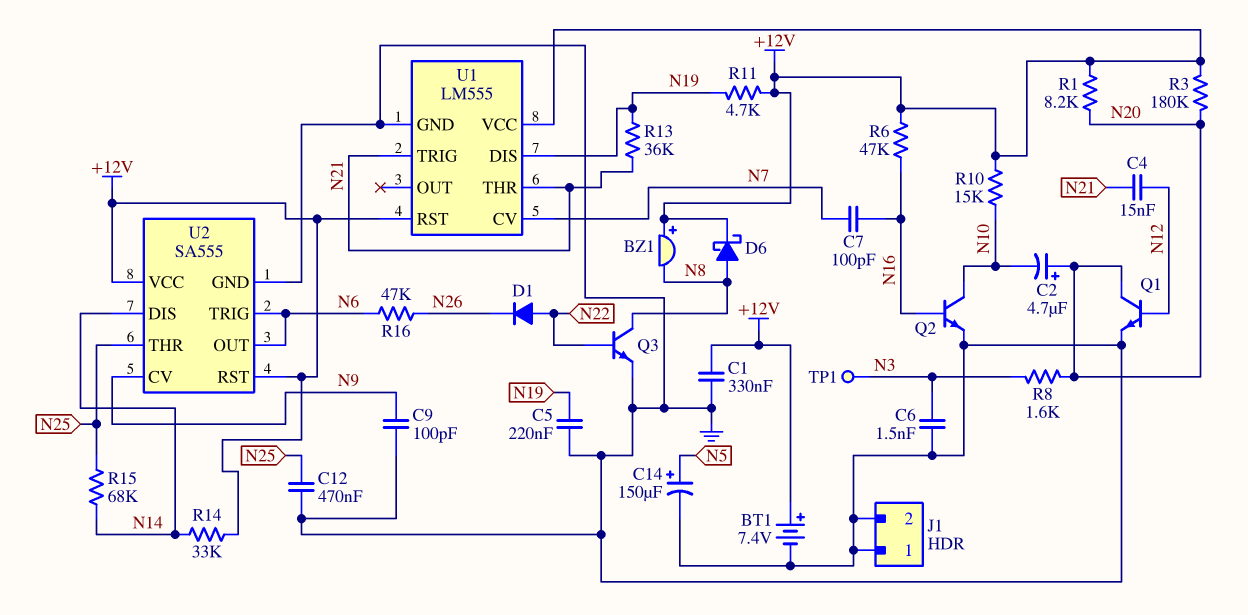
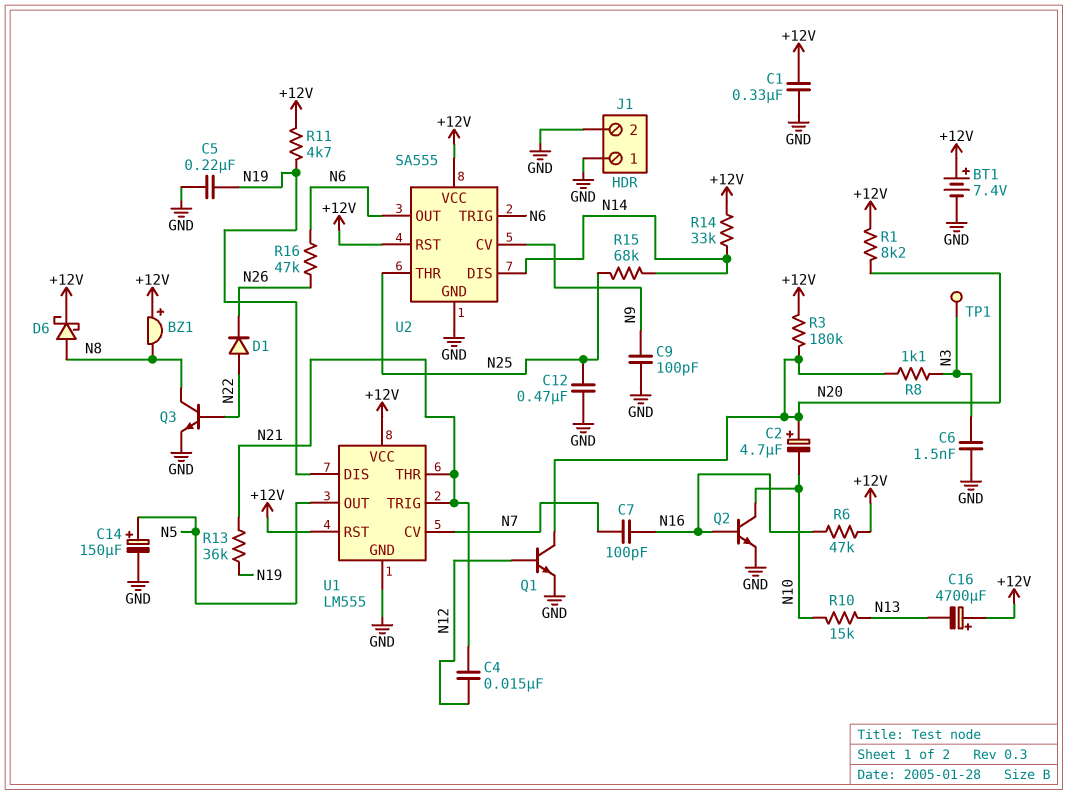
C16: none -> 4700uF (plus +12V, minus N13)
R8: 1.6k (N3, N20) -> 1.1k (N3, N20)
R10: 15k (+12V, N10) -> 15k (N10, N13)
U1 pin OUT: none -> N5

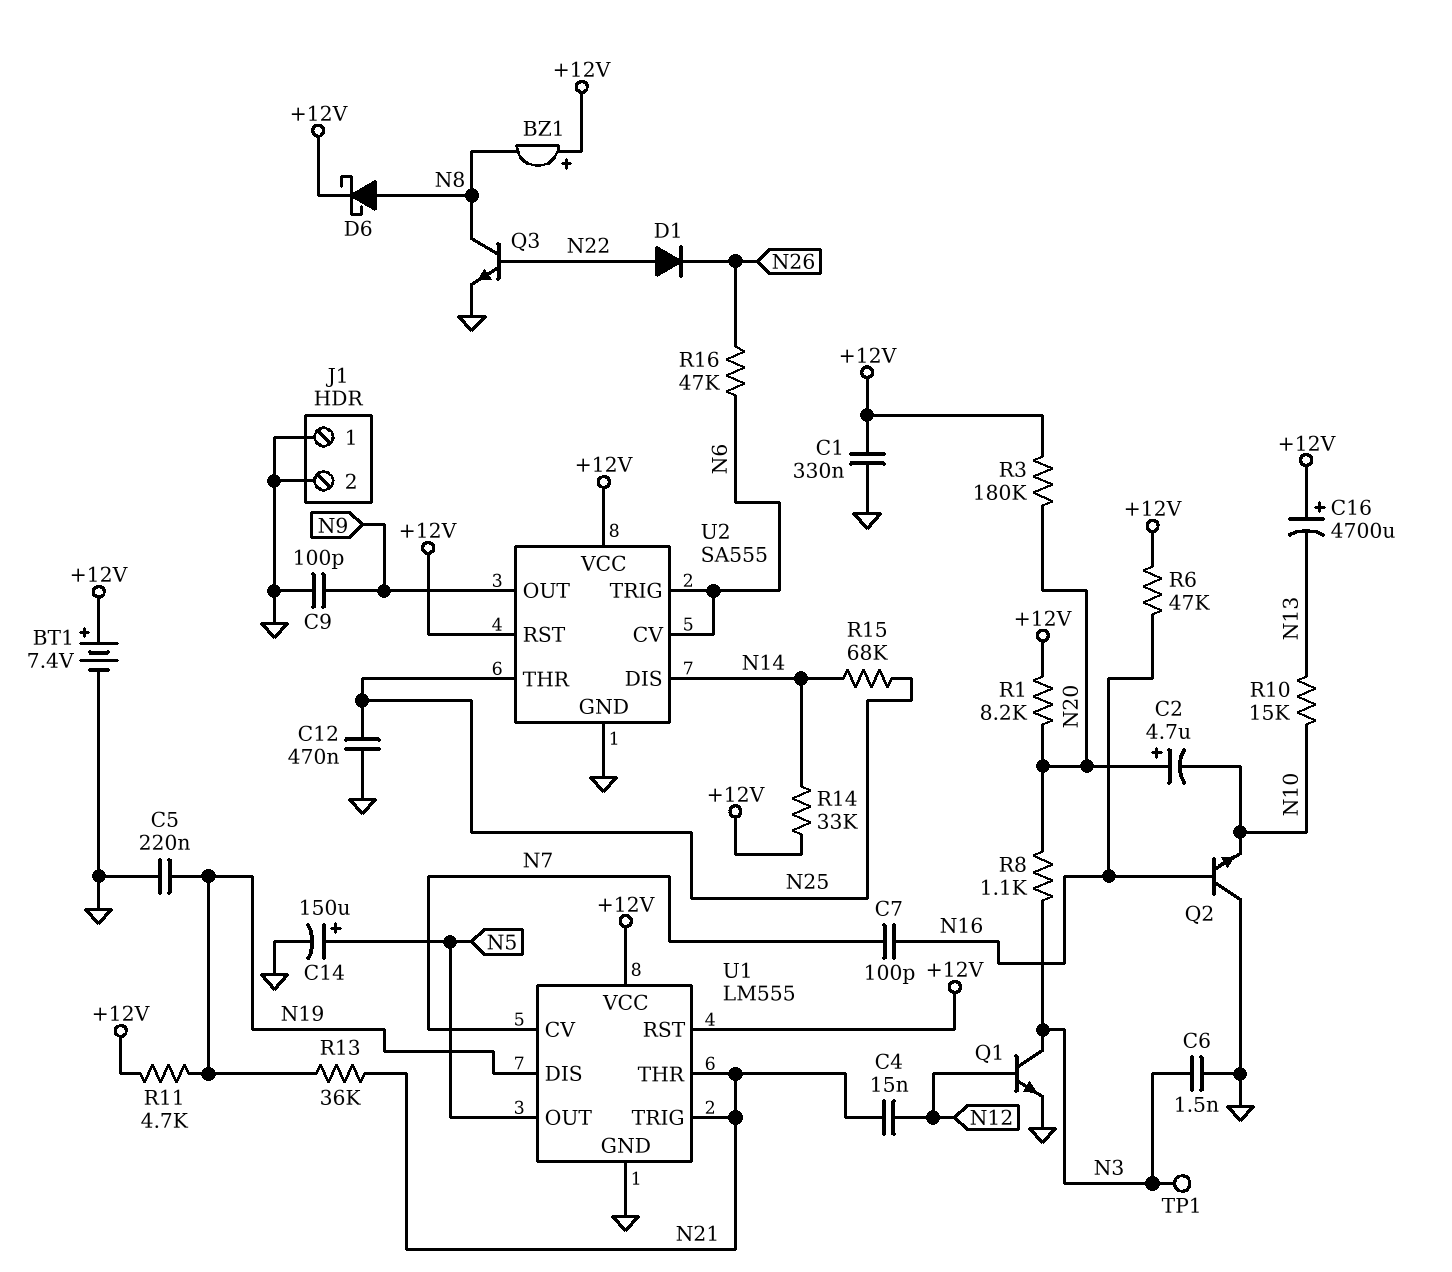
Q1: NPN (B N12, C N20, E GND) -> NPN (B N12, C N3, E GND)
Q2: NPN (B N16, C N10, E GND) -> NPN (B N16, C GND, E N10)
U2 pin CV: N9 -> N6
U2 pin OUT: N6 -> N9

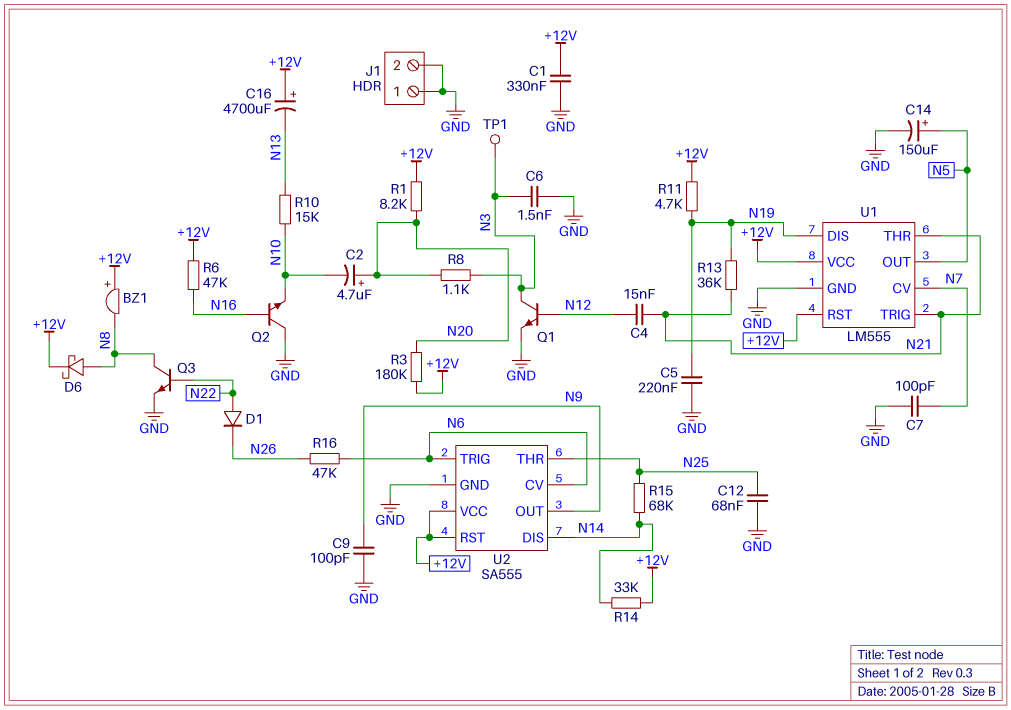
BT1: 7.4V (plus +12V, minus GND) -> none
C7: 100pF (N7, N16) -> 100pF (GND, N7)
C12: 470nF (GND, N25) -> 68nF (GND, N25)

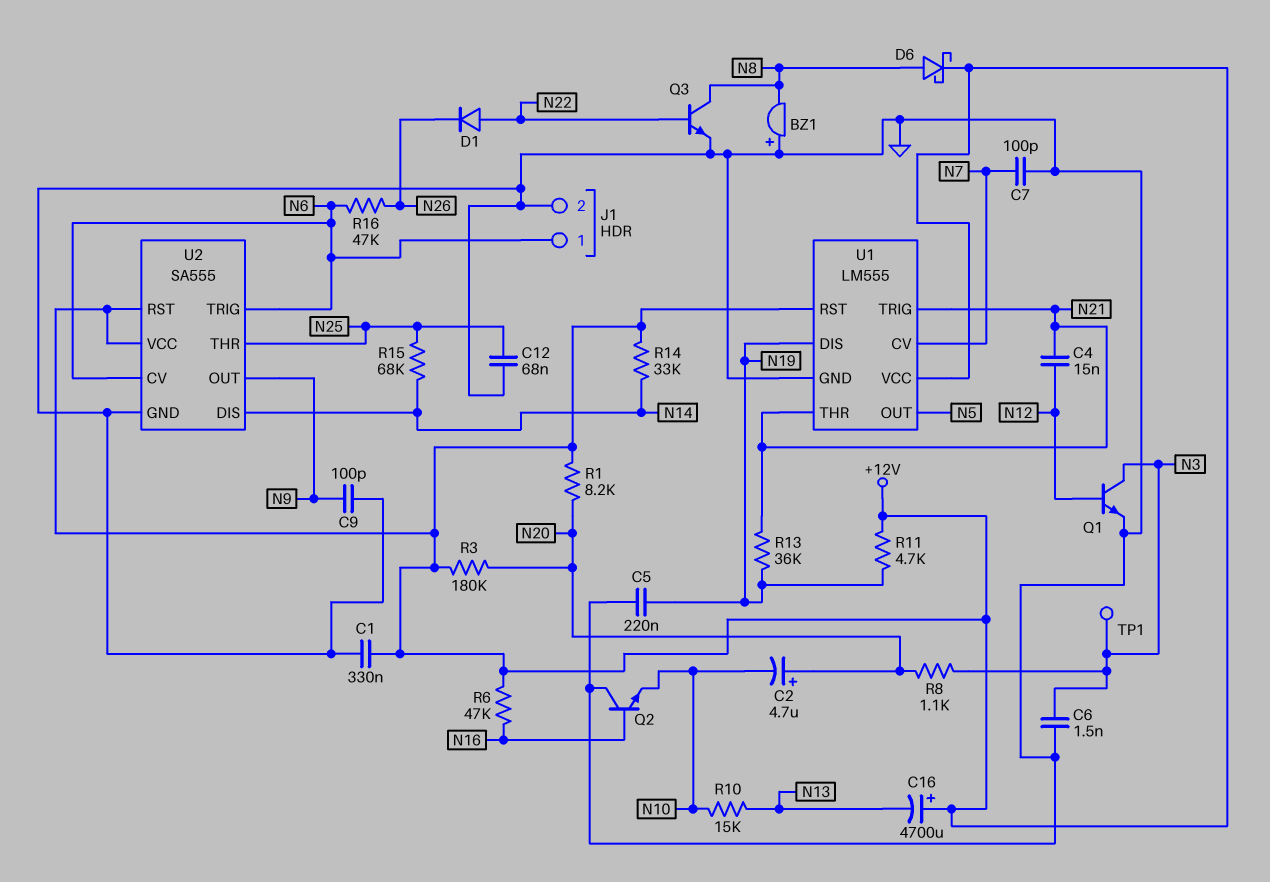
BZ1: buzzer (plus +12V, minus N8) -> buzzer (plus GND, minus N8)
C14: 150uF (plus N5, minus GND) -> none
J1 pin 1: GND -> N6

